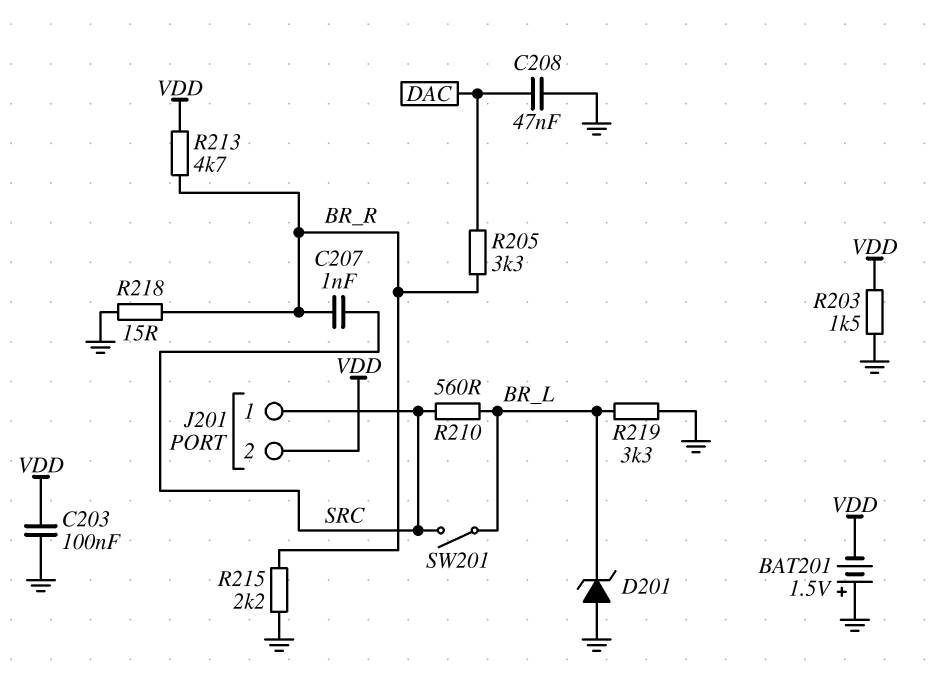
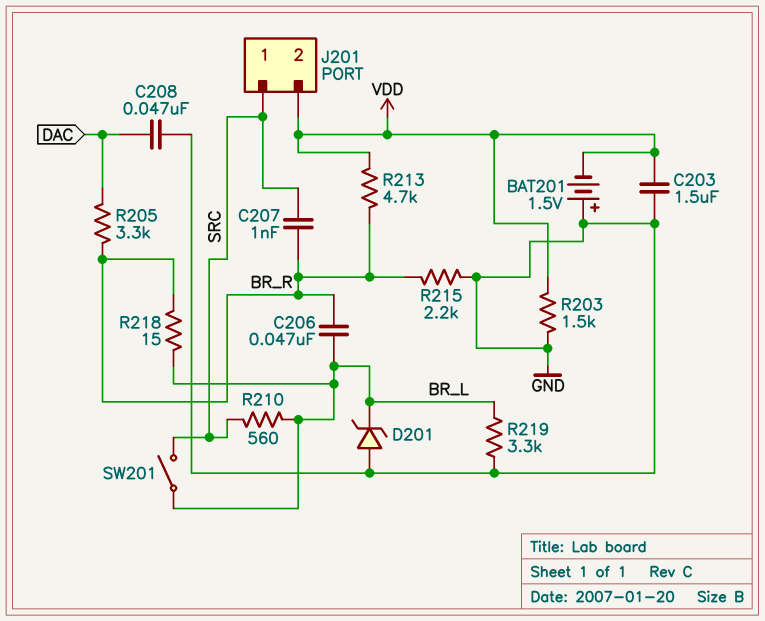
C203: 100nF (GND, VDD) -> 1.5uF (GND, VDD)
C206: none -> 47nF (BR_L, BR_R)
R218: 15 (BR_R, GND) -> 15 (BR_L, BR_R)

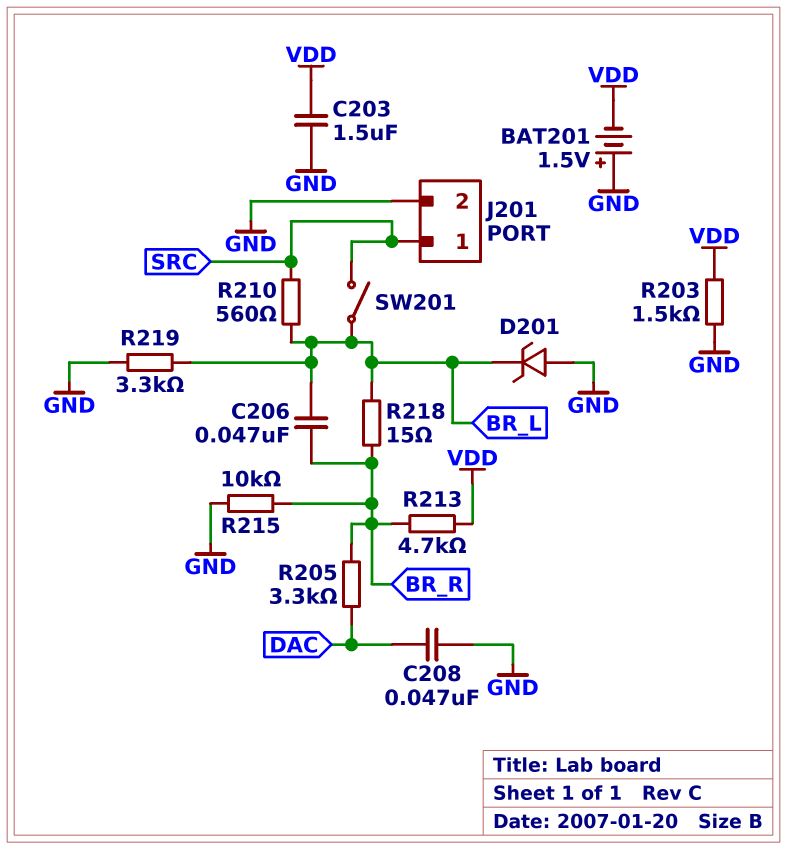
C207: 1nF (BR_R, SRC) -> none
J201 pin 2: VDD -> GND
R215: 2.2k (BR_R, GND) -> 10k (BR_R, GND)

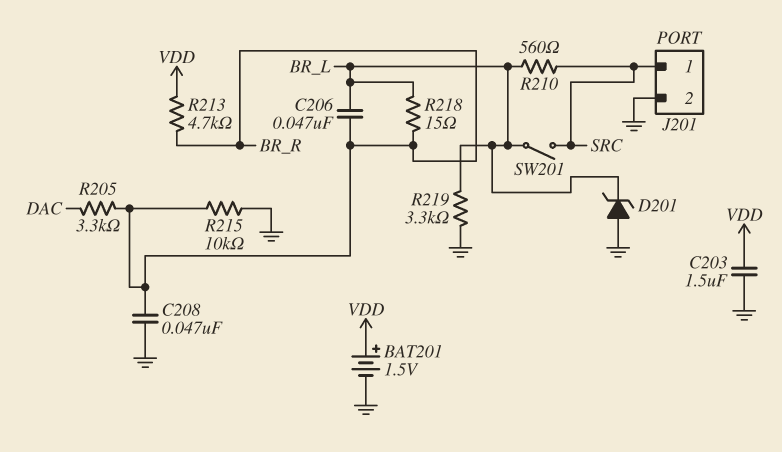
BAT201: 1.5V (plus GND, minus VDD) -> 1.5V (plus VDD, minus GND)
C208: 47nF (DAC, GND) -> 47nF (BR_R, GND)
R203: 1.5k (GND, VDD) -> none

